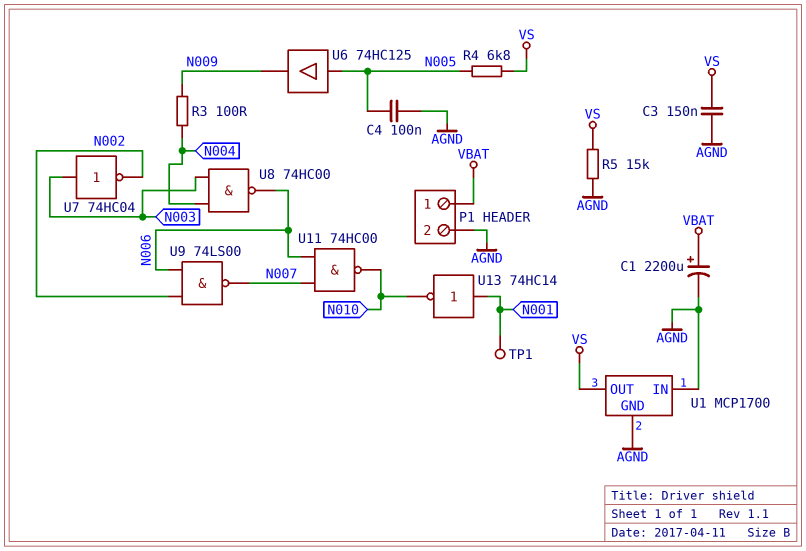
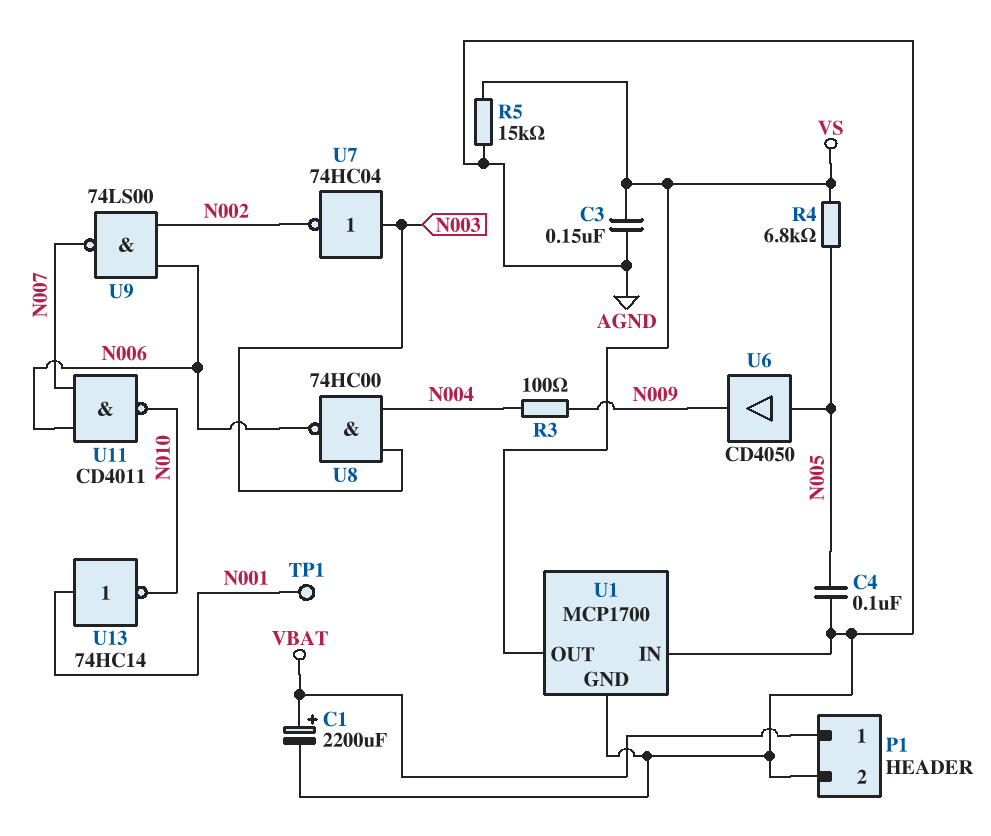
U6: buffer 74HC125 (in N005, out N009) -> buffer CD4050 (in N005, out N009)
U11: NAND 74HC00 (in N006, in N007, out N010) -> NAND CD4011 (in N006, in N007, out N010)

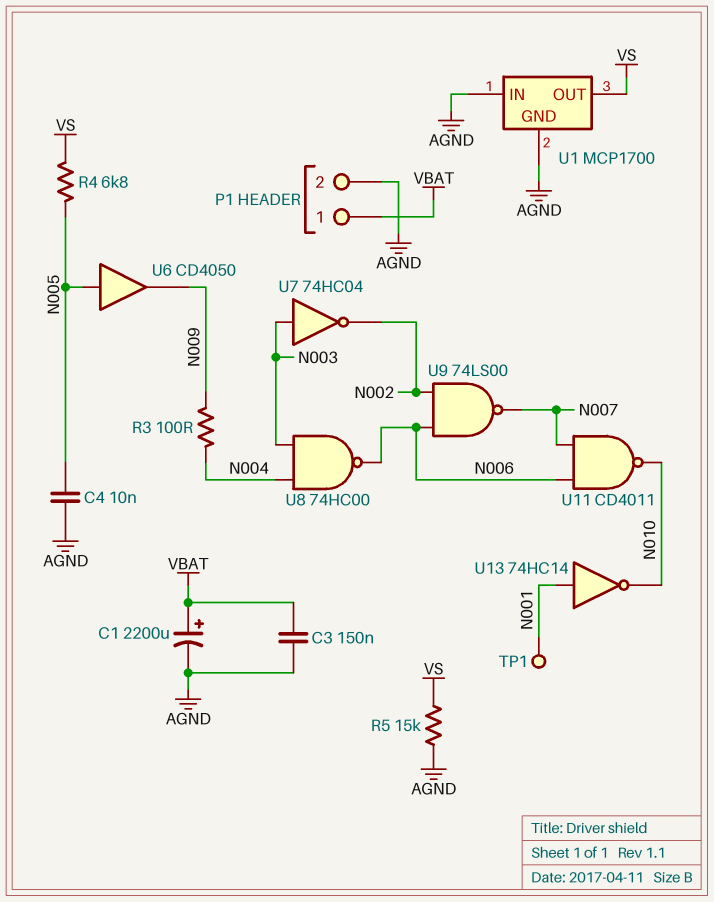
C3: 150nF (AGND, VS) -> 150nF (AGND, VBAT)
C4: 100nF (AGND, N005) -> 10nF (AGND, N005)

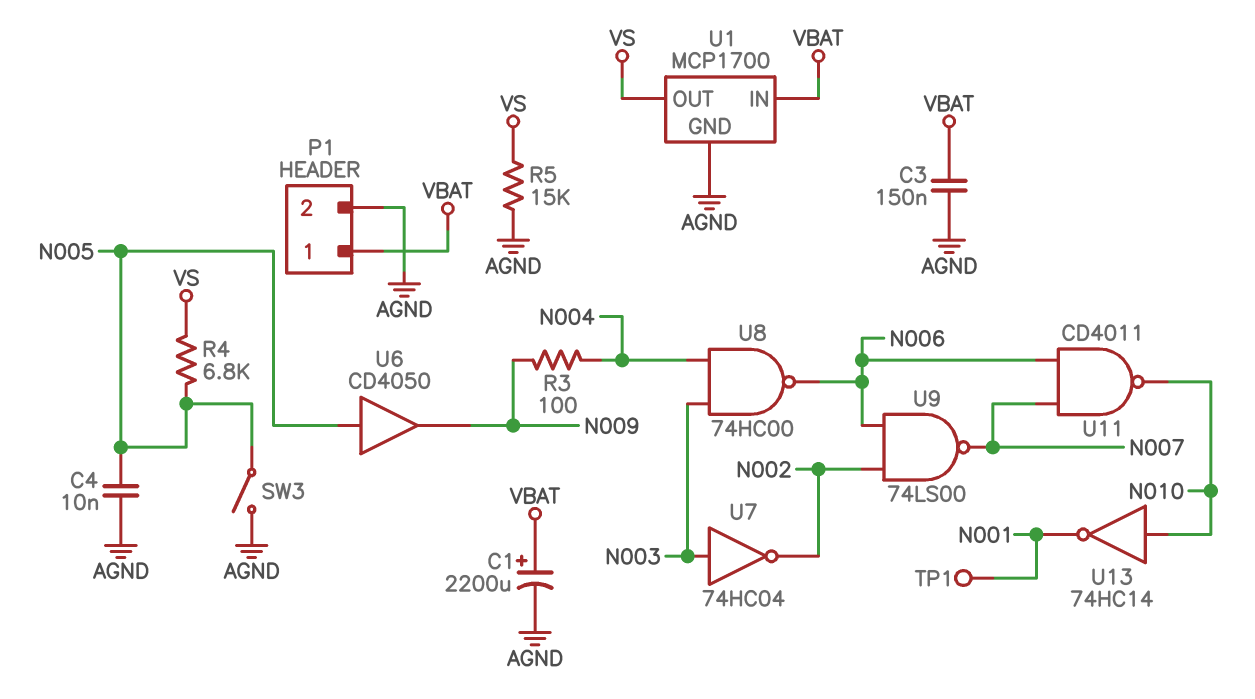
SW3: none -> switch (AGND, N005)
U1 pin IN: AGND -> VBAT
U13: NOT 74HC14 (in N001, out N010) -> NOT 74HC14 (in N010, out N001)

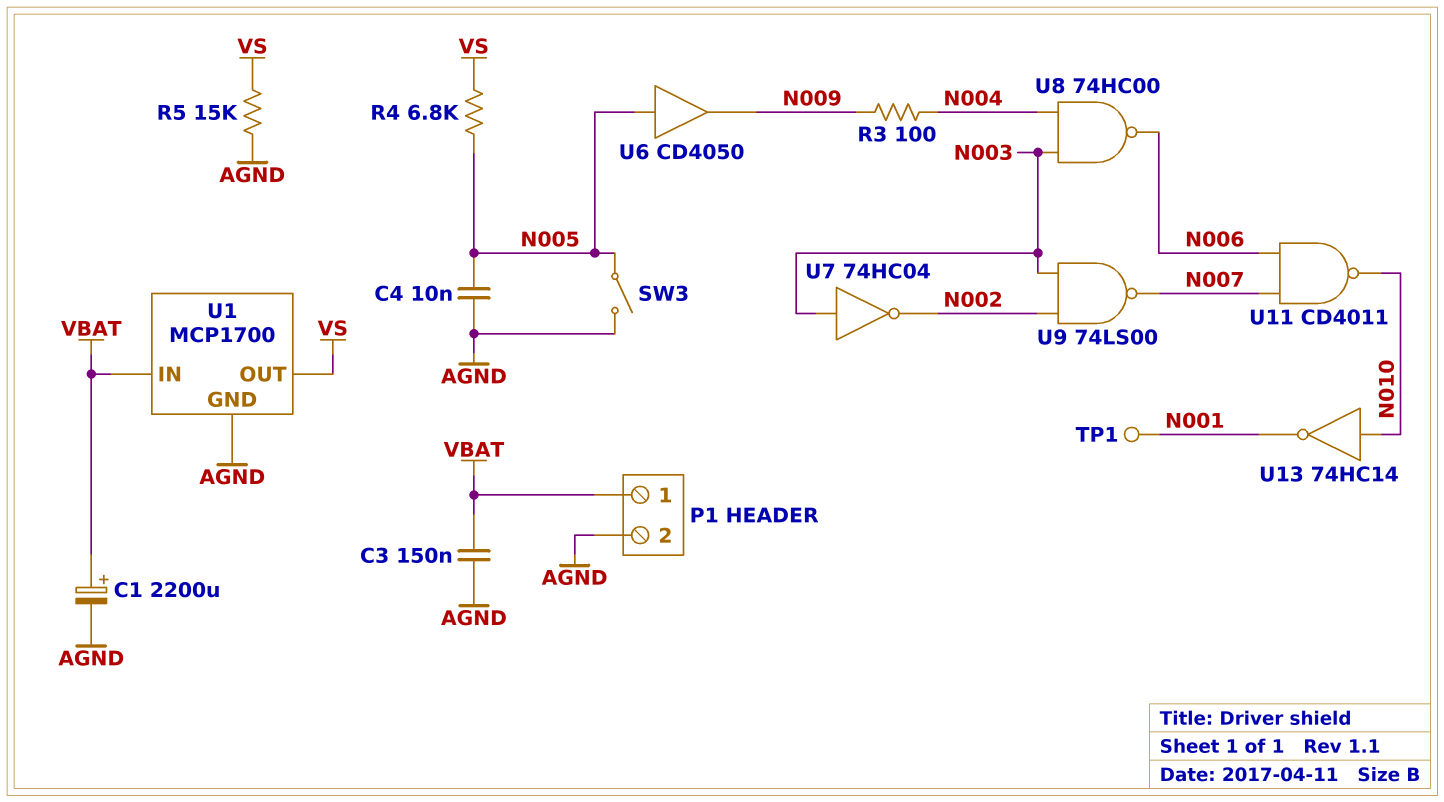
U9: NAND 74LS00 (in N002, in N006, out N007) -> NAND 74LS00 (in N002, in N003, out N007)

